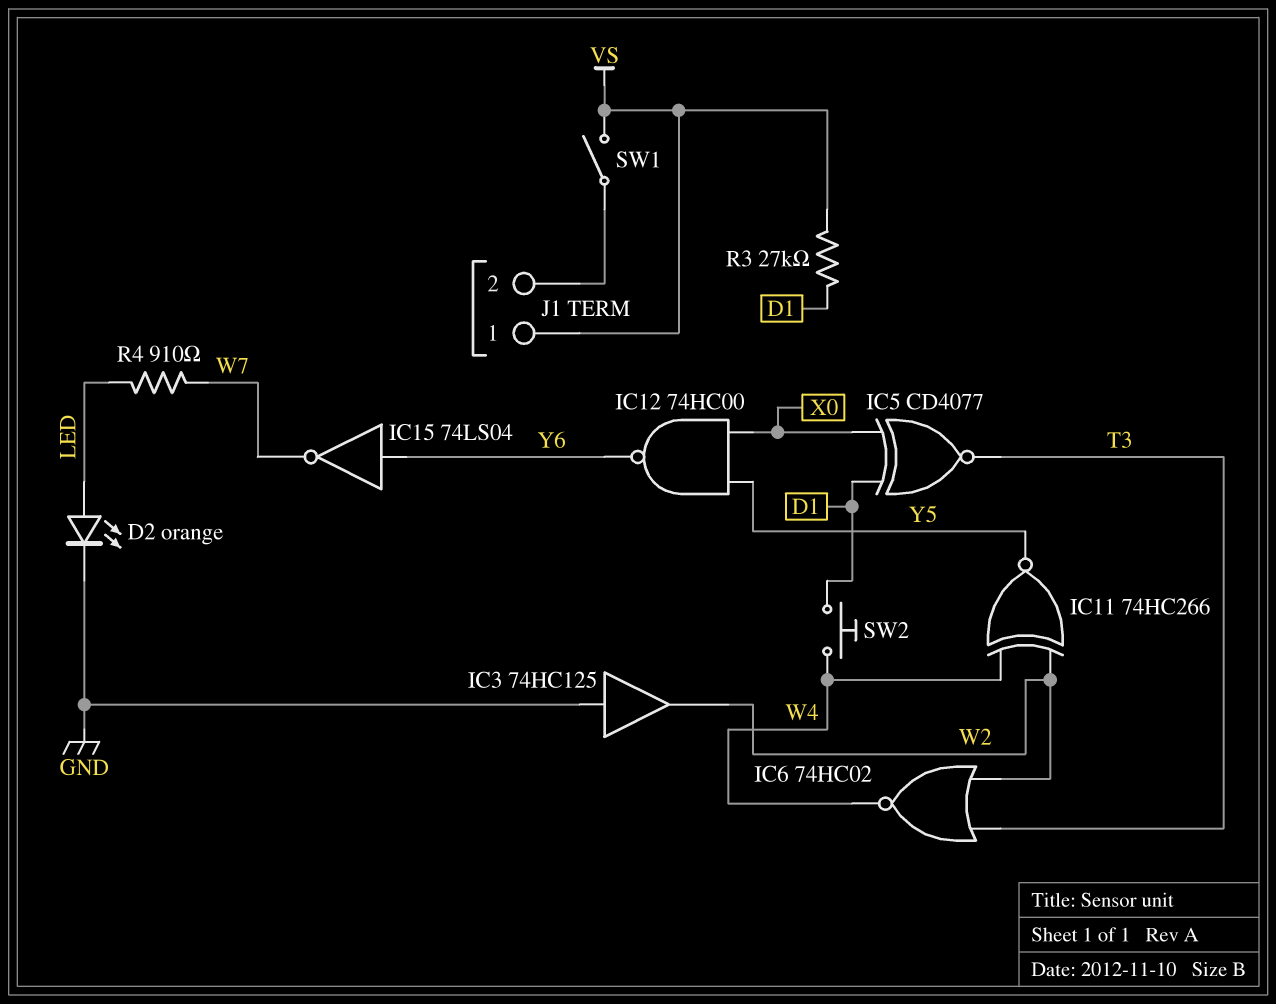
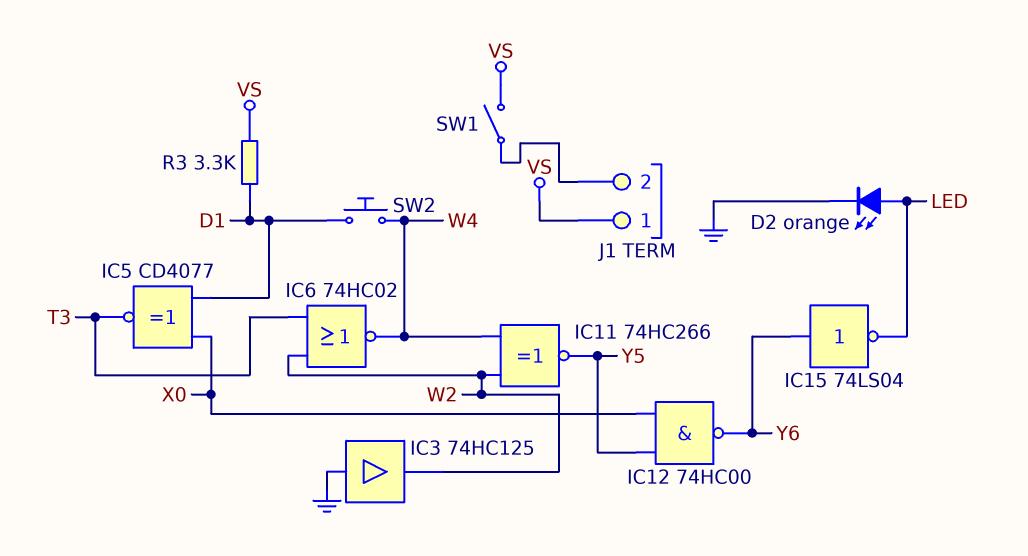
IC15: NOT 74LS04 (in Y6, out W7) -> NOT 74LS04 (in Y6, out LED)
R3: 27k (D1, VS) -> 3.3k (D1, VS)
R4: 910 (LED, W7) -> none

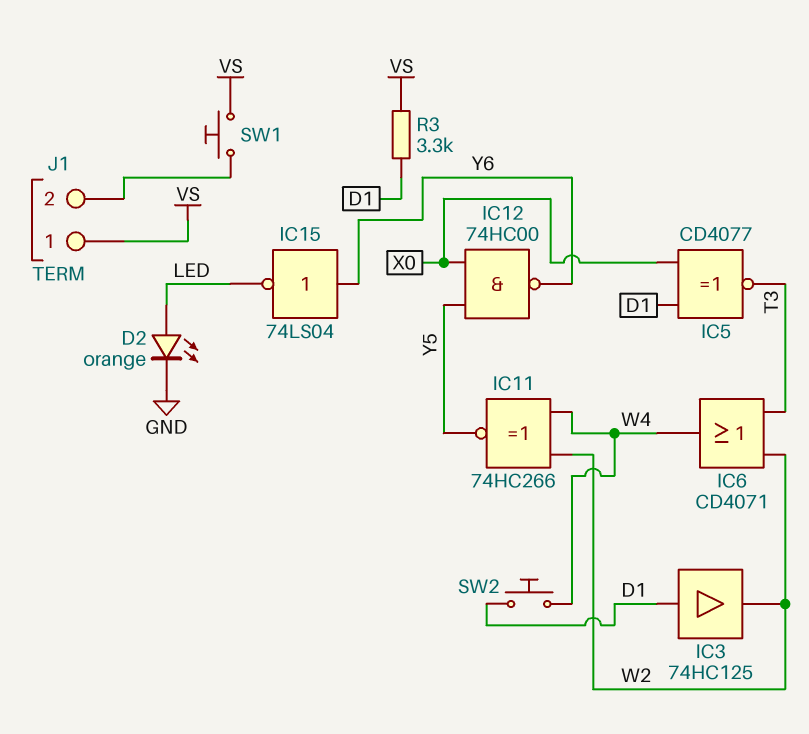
IC3: buffer 74HC125 (in GND, out W2) -> buffer 74HC125 (in D1, out W2)
IC6: NOR 74HC02 (in T3, in W2, out W4) -> OR CD4071 (in T3, in W2, out W4)
SW1: switch (J1/2, VS) -> button (J1/2, VS)

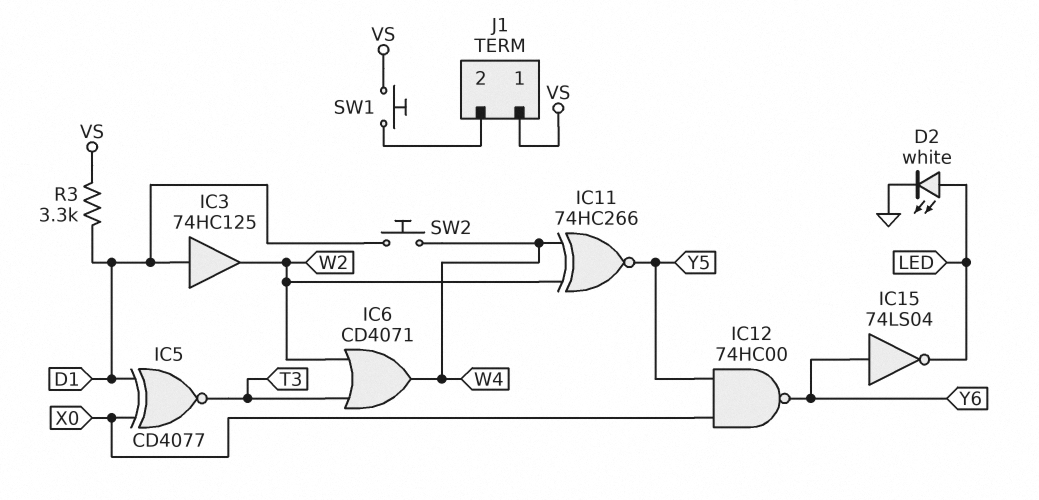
D2: LED orange (A LED, K GND) -> LED white (A LED, K GND)

